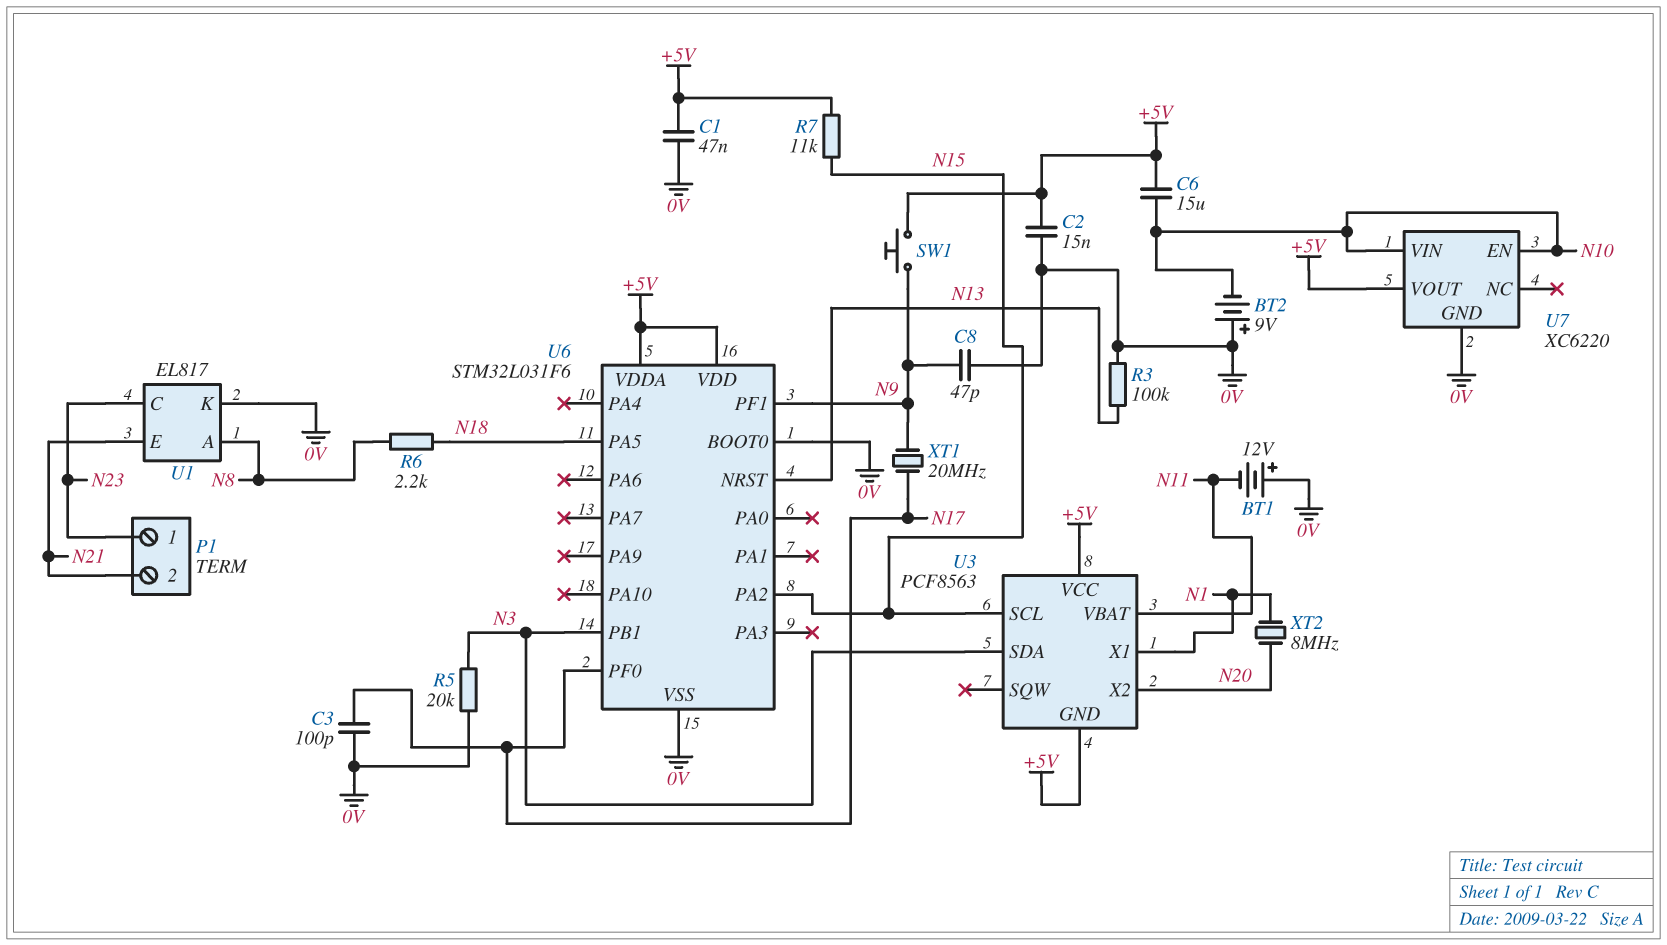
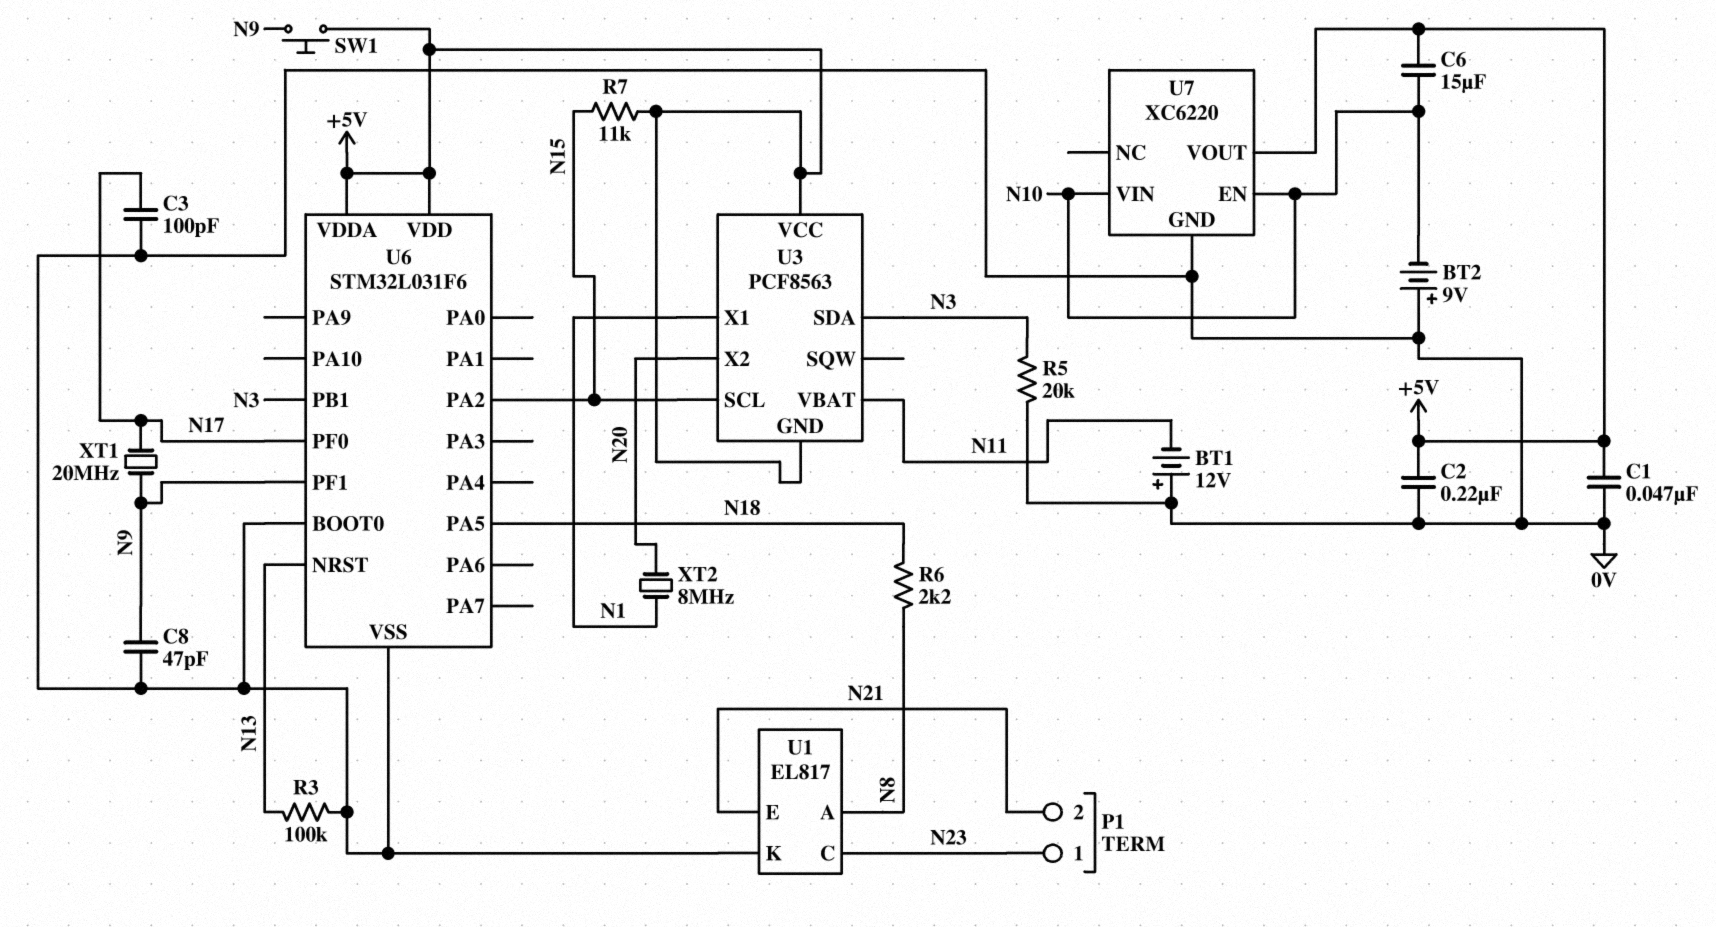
C2: 15nF (+5V, 0V) -> 220nF (+5V, 0V)

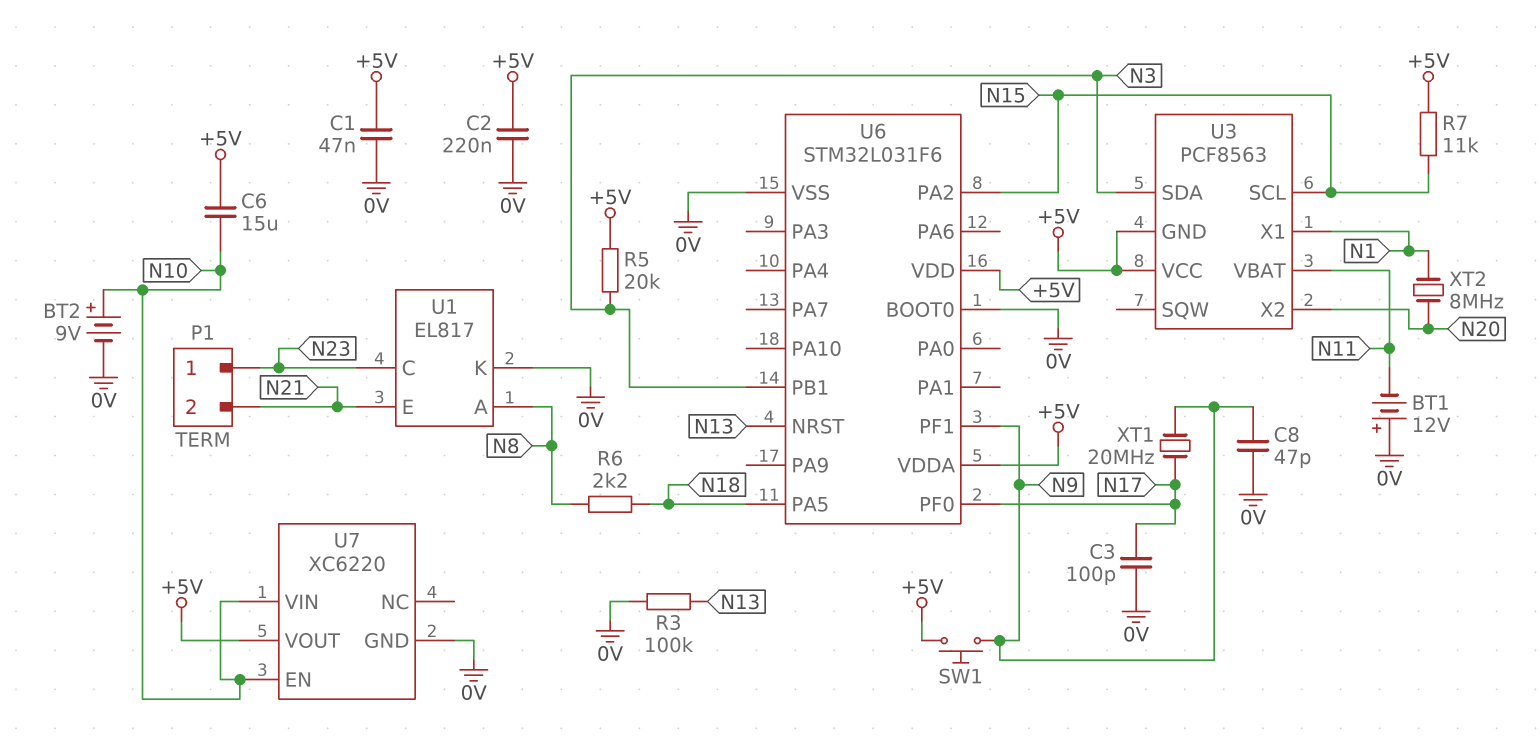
BT2: 9V (plus 0V, minus N10) -> 9V (plus N10, minus 0V)
R5: 20k (0V, N3) -> 20k (+5V, N3)

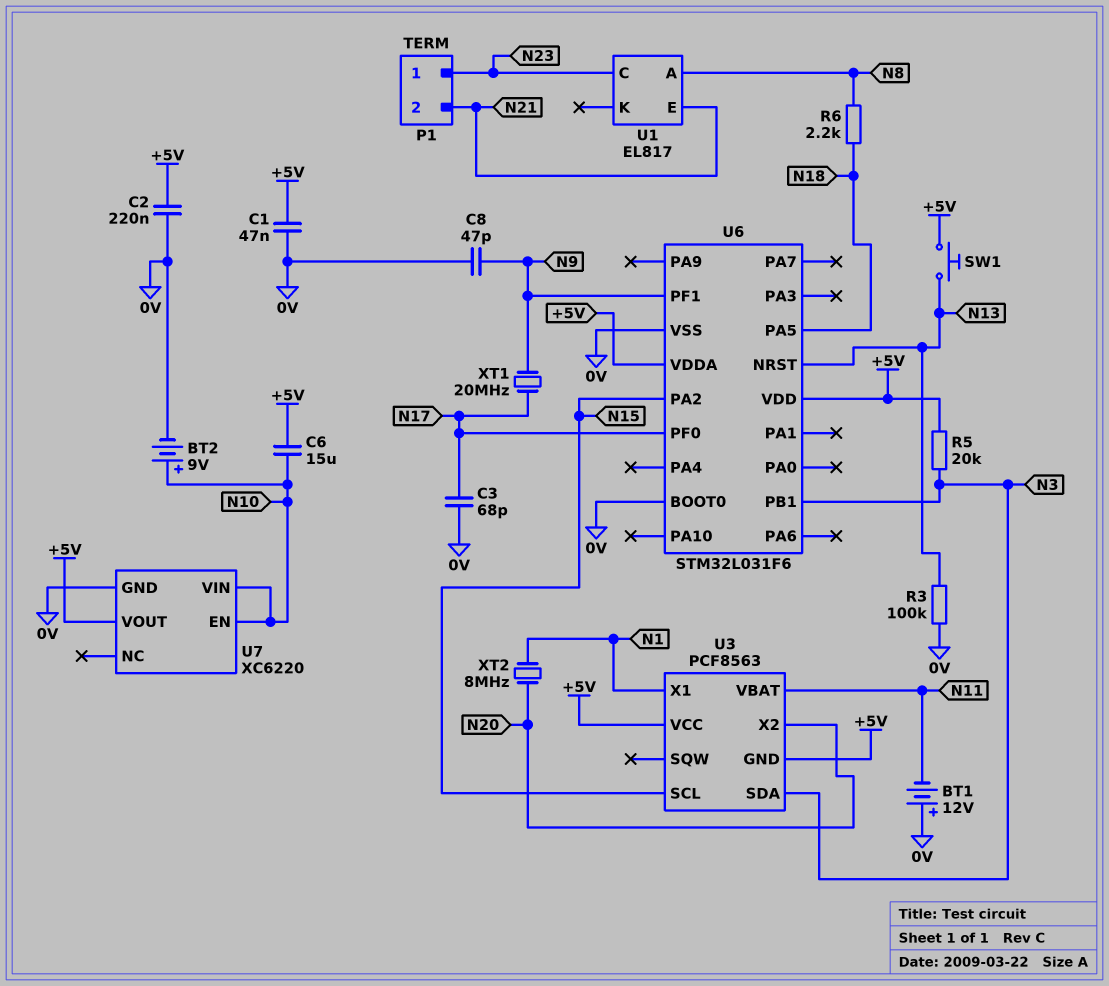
C3: 100pF (0V, N17) -> 68pF (0V, N17)
R7: 11k (+5V, N15) -> none
SW1: button (+5V, N9) -> button (+5V, N13)
U1 pin K: 0V -> none

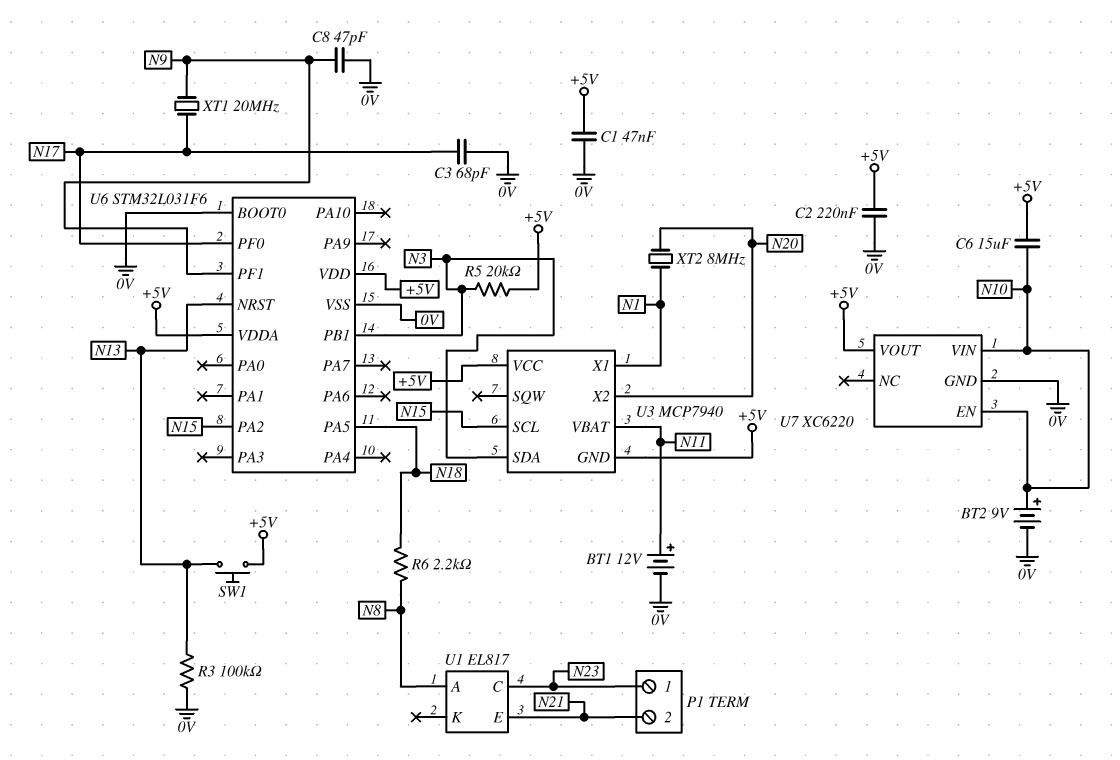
BT1: 12V (plus 0V, minus N11) -> 12V (plus N11, minus 0V)
U3: PCF8563 -> MCP7940

